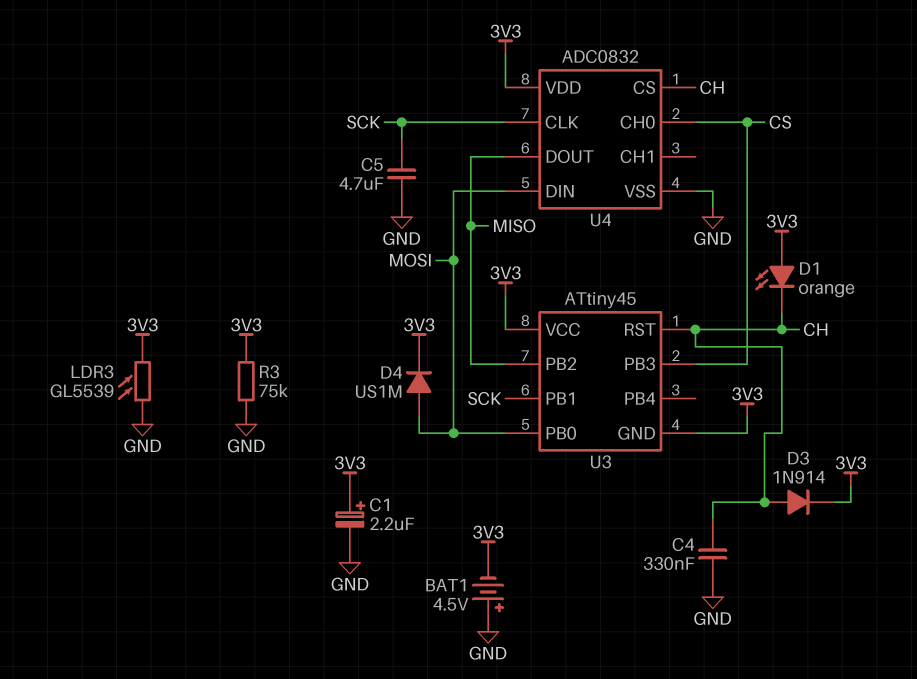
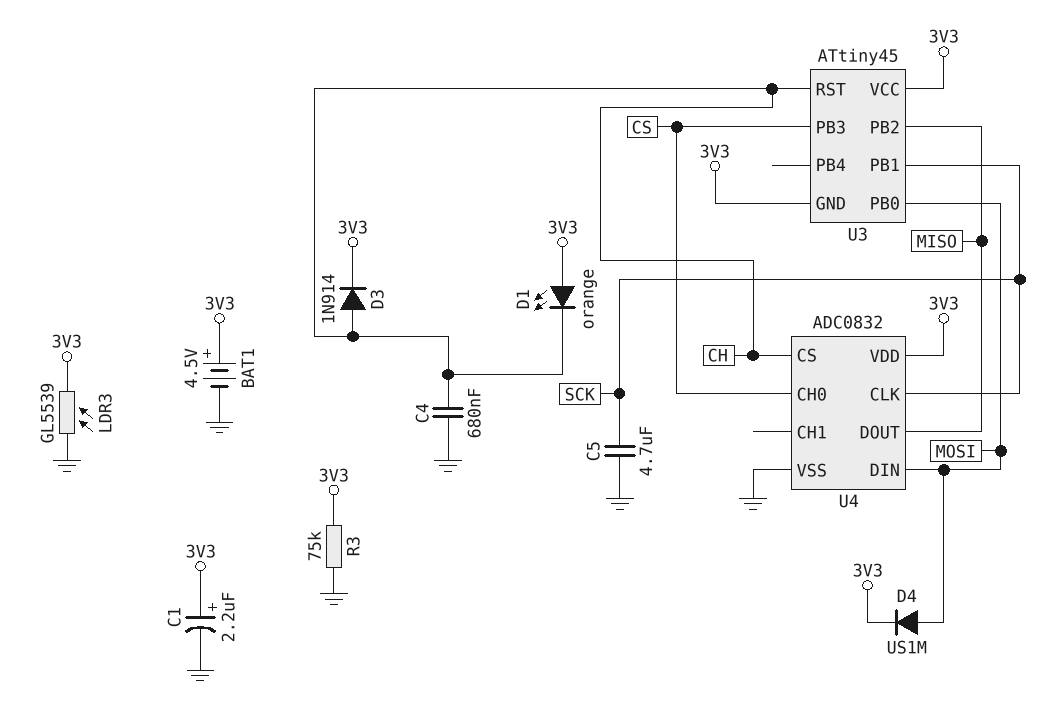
BAT1: 4.5V (plus GND, minus 3V3) -> 4.5V (plus 3V3, minus GND)
C4: 330nF (CH, GND) -> 680nF (CH, GND)

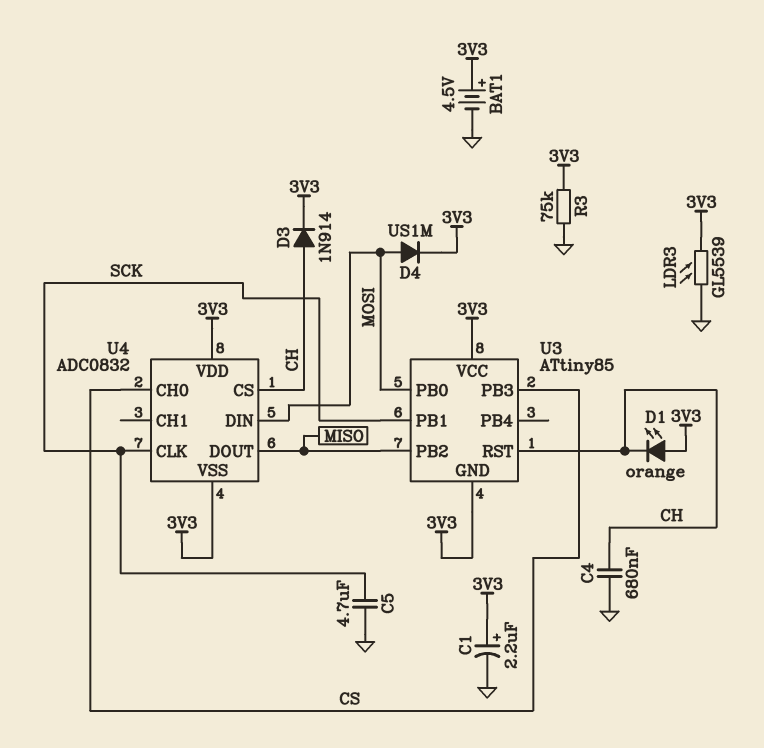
U3: ATtiny45 -> ATtiny85
U4 pin VSS: GND -> 3V3

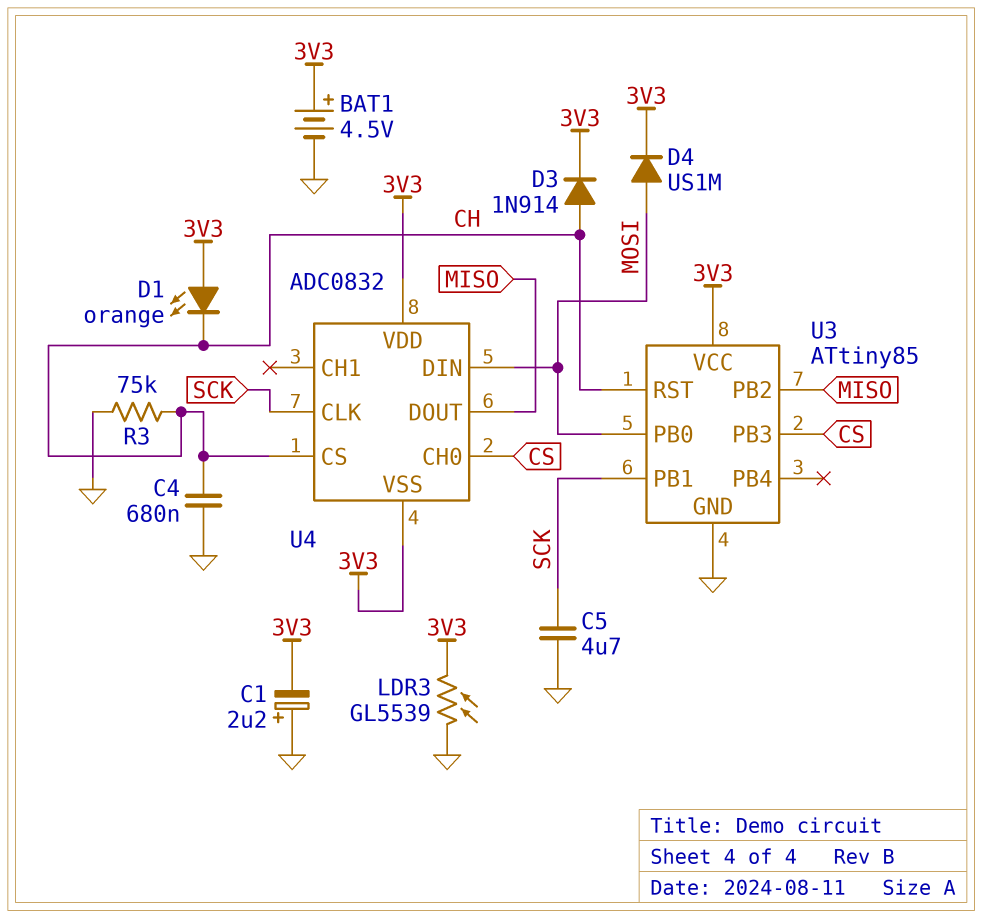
C1: 2.2uF (plus 3V3, minus GND) -> 2.2uF (plus GND, minus 3V3)
R3: 75k (3V3, GND) -> 75k (CH, GND)
U3 pin GND: 3V3 -> GND

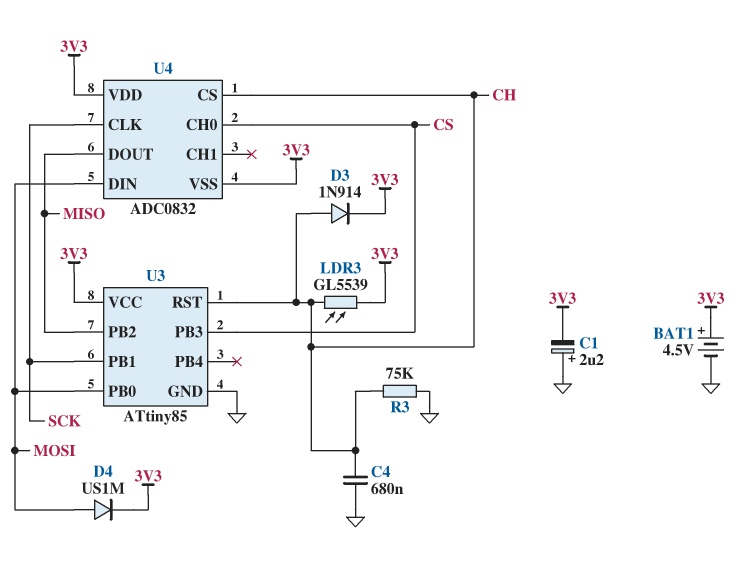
C5: 4.7uF (GND, SCK) -> none
D1: LED orange (A 3V3, K CH) -> none
LDR3: GL5539 (3V3, GND) -> GL5539 (3V3, CH)

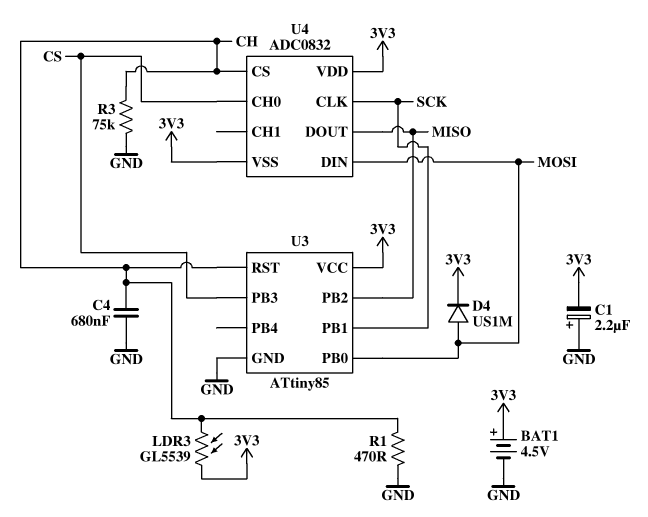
D3: diode 1N914 (A CH, K 3V3) -> none
R1: none -> 470 (CH, GND)

